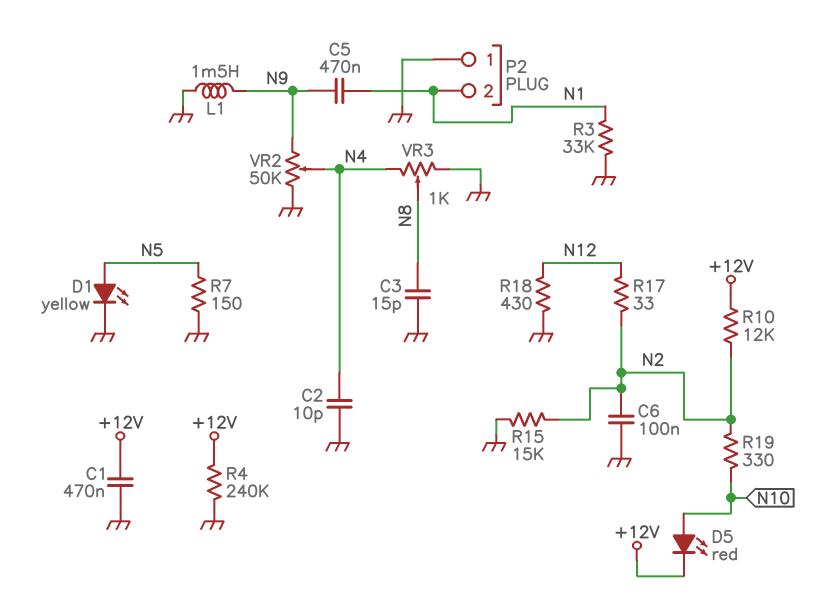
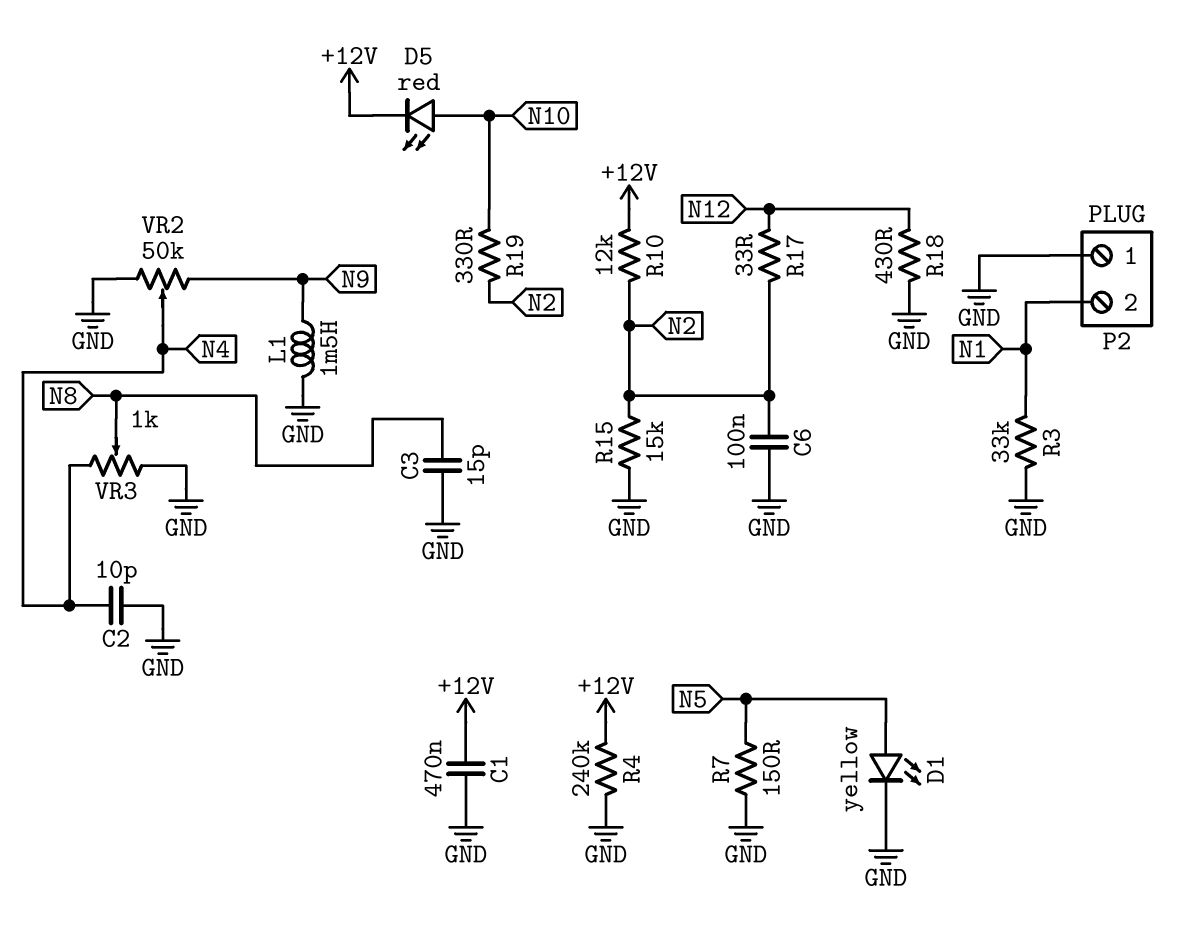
C5: 470nF (N1, N9) -> none

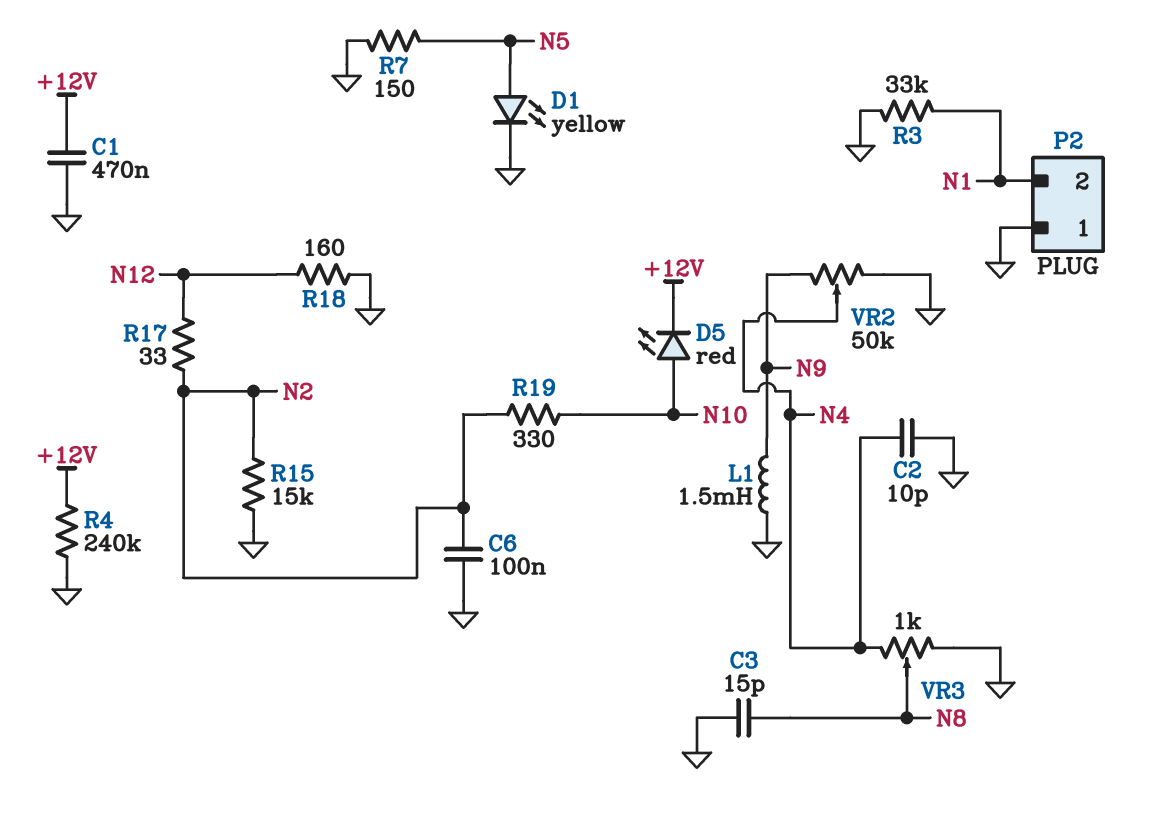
R10: 12k (+12V, N2) -> none
R18: 430 (GND, N12) -> 160 (GND, N12)

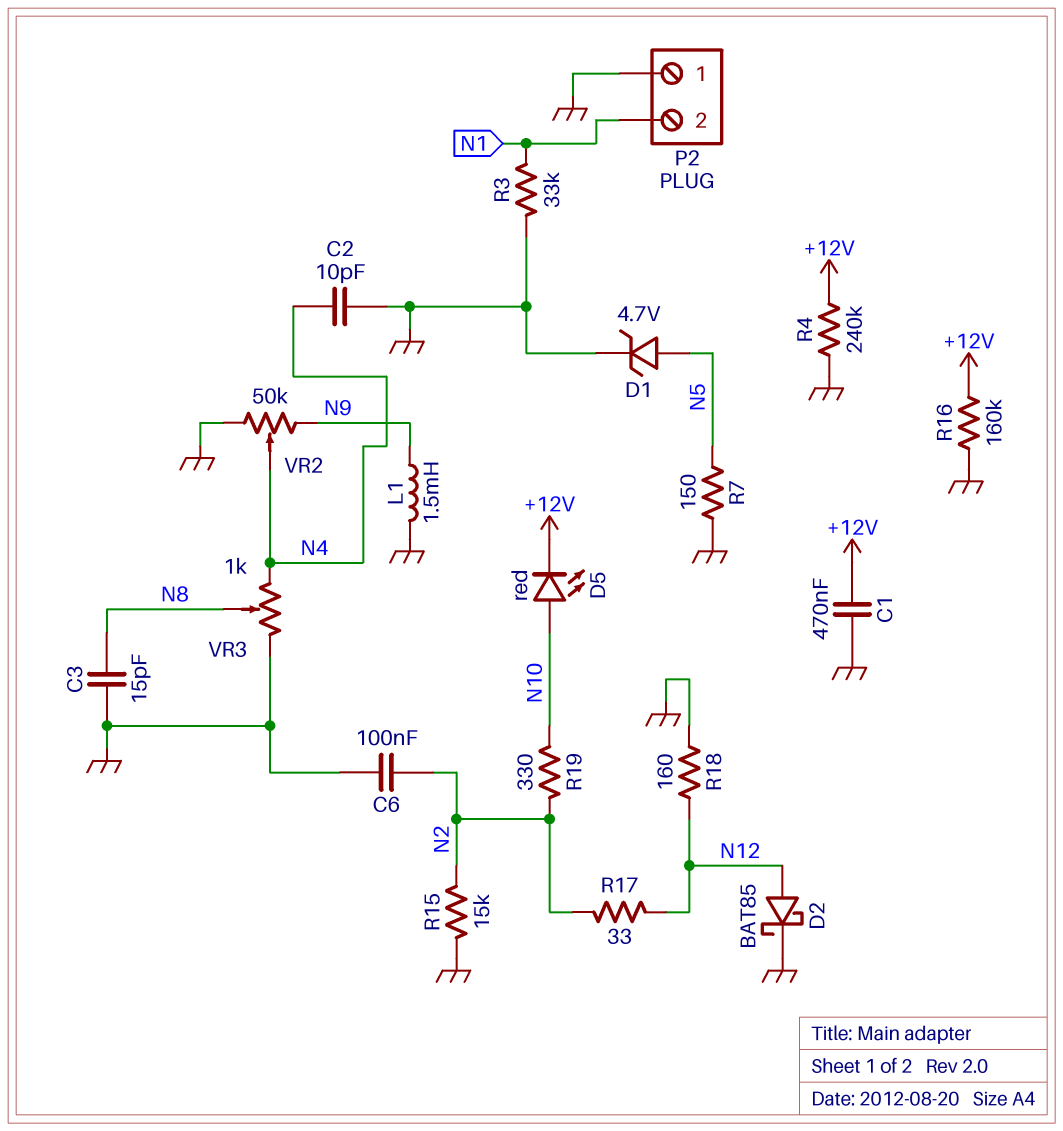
D1: LED yellow (A N5, K GND) -> zener 4.7V (A N5, K GND)
D2: none -> schottky BAT85 (A N12, K GND)
R16: none -> 160k (+12V, GND)

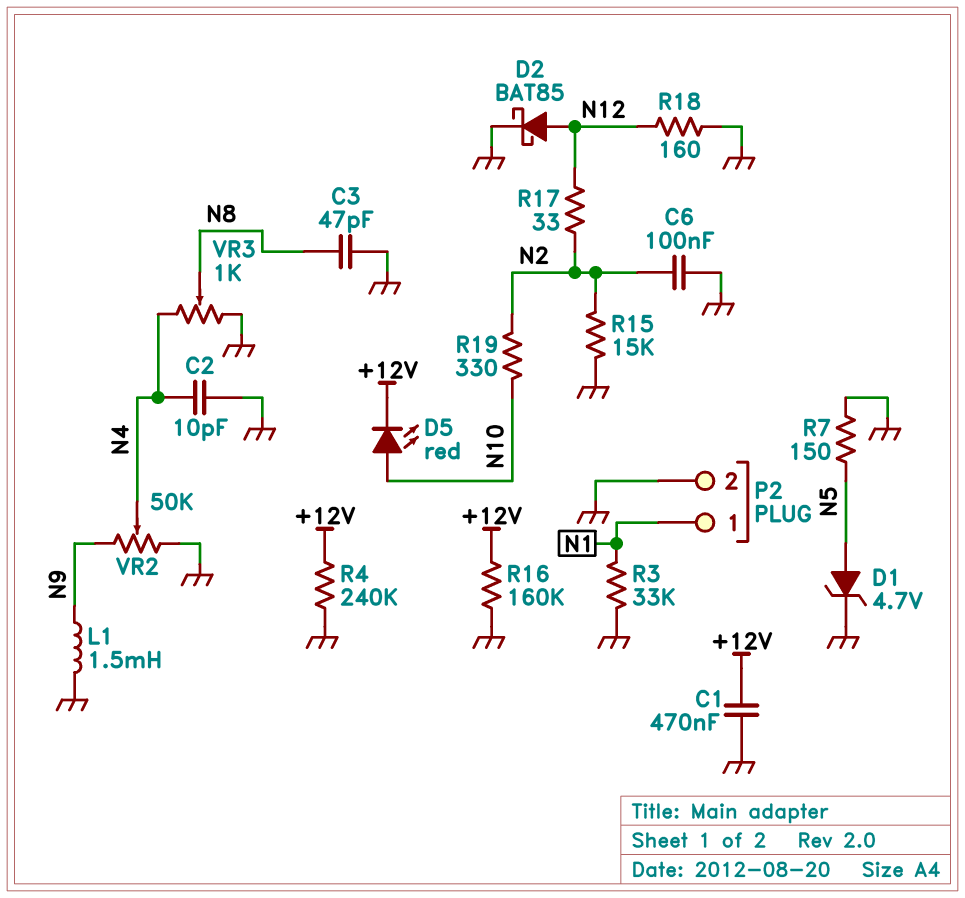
C3: 15pF (GND, N8) -> 47pF (GND, N8)
P2 pin 1: GND -> N1
P2 pin 2: N1 -> GND

